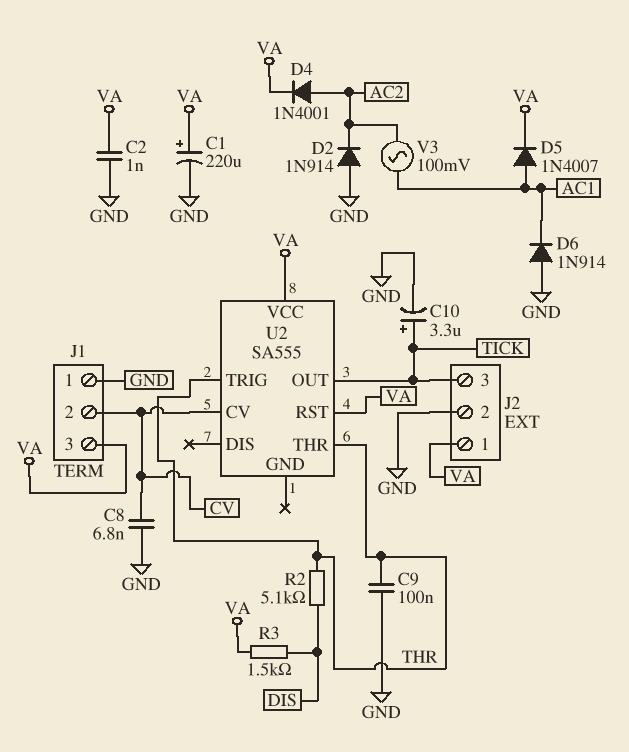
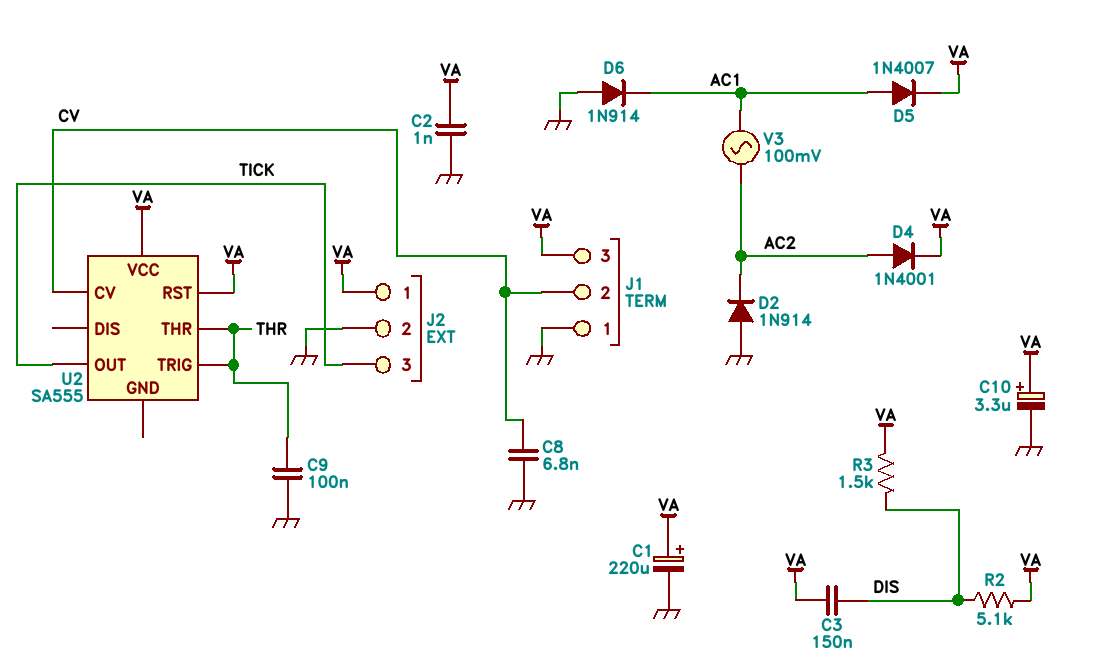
C3: none -> 150nF (DIS, VA)
C10: 3.3uF (plus TICK, minus GND) -> 3.3uF (plus VA, minus GND)
R2: 5.1k (DIS, THR) -> 5.1k (DIS, VA)

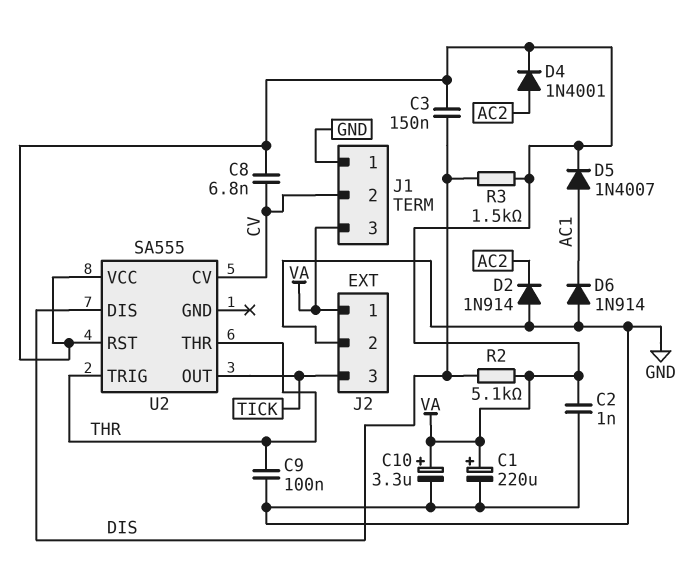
C8: 6.8nF (CV, GND) -> 6.8nF (CV, VA)
U2 pin DIS: none -> DIS
V3: AC 100mV (AC1, AC2) -> none

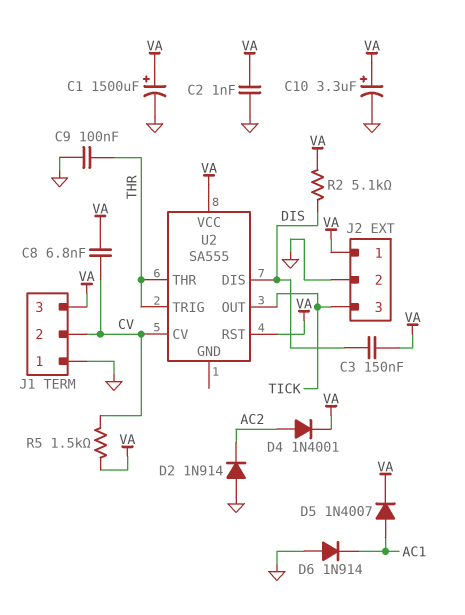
C1: 220uF (plus VA, minus GND) -> 1500uF (plus VA, minus GND)
R3: 1.5k (DIS, VA) -> none
R5: none -> 1.5k (CV, VA)

